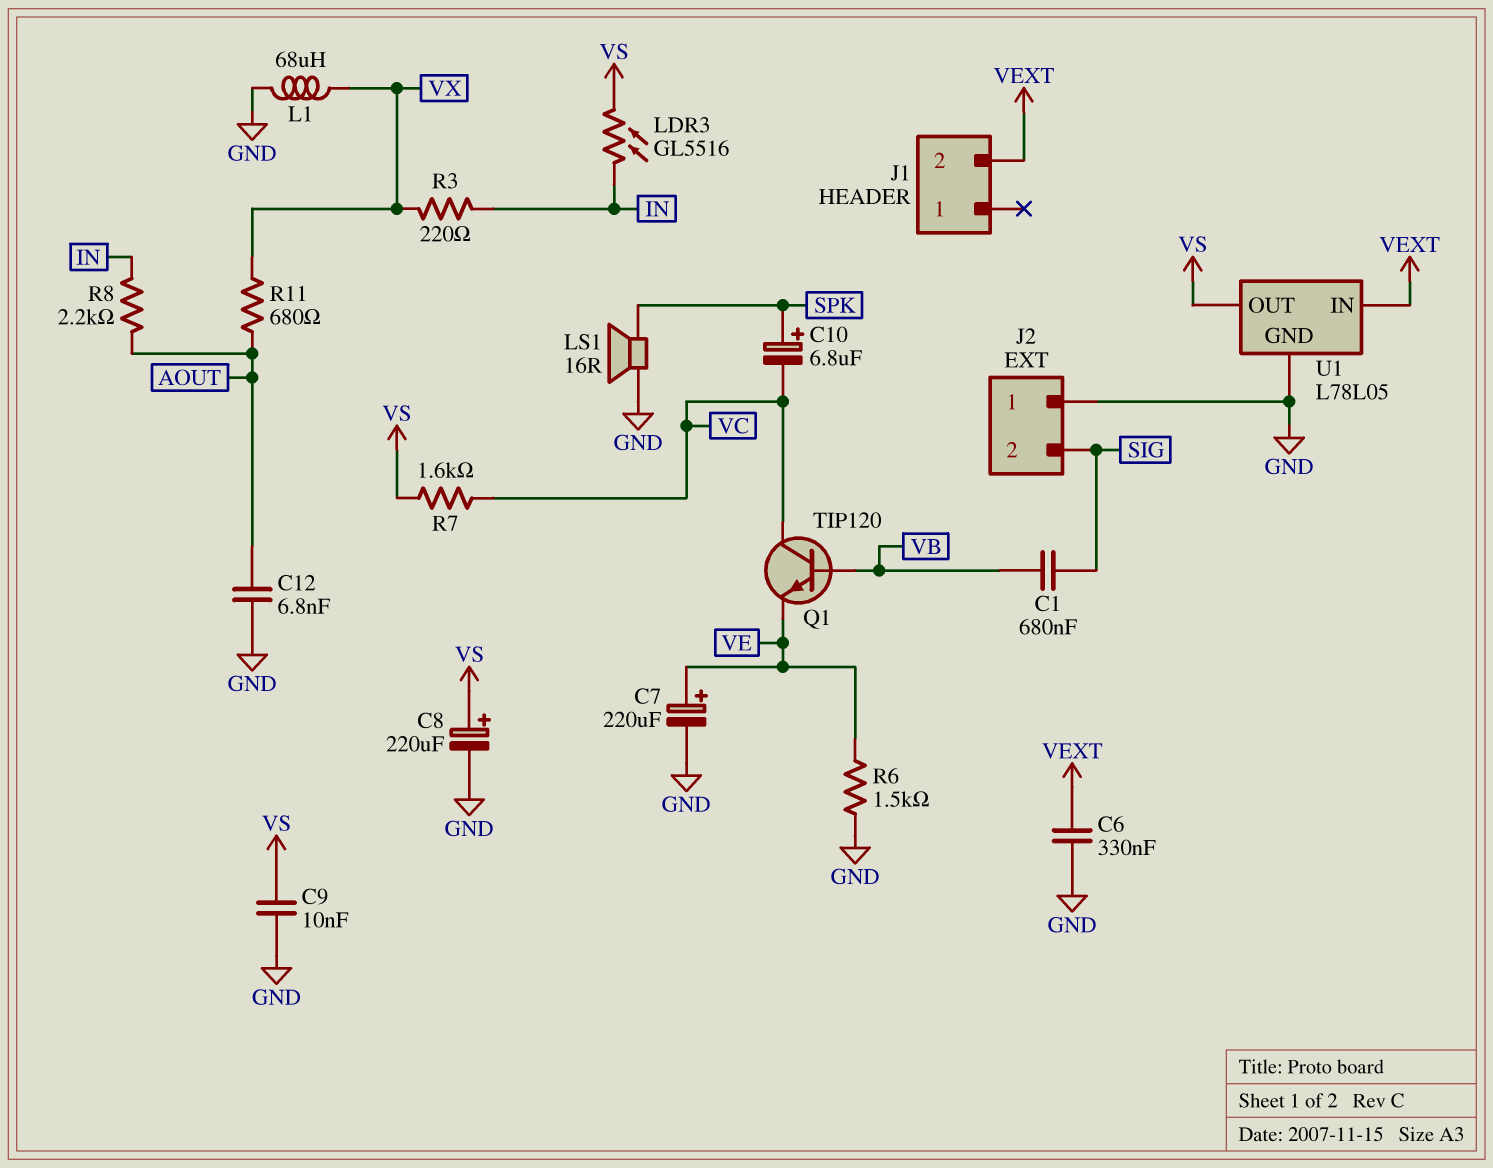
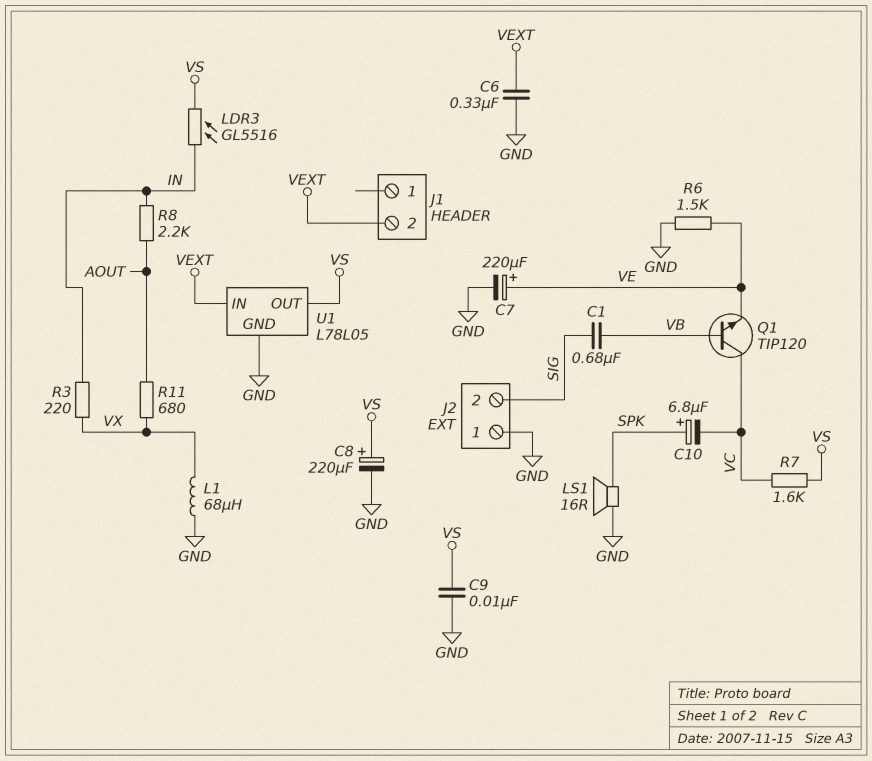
C12: 6.8nF (AOUT, GND) -> none

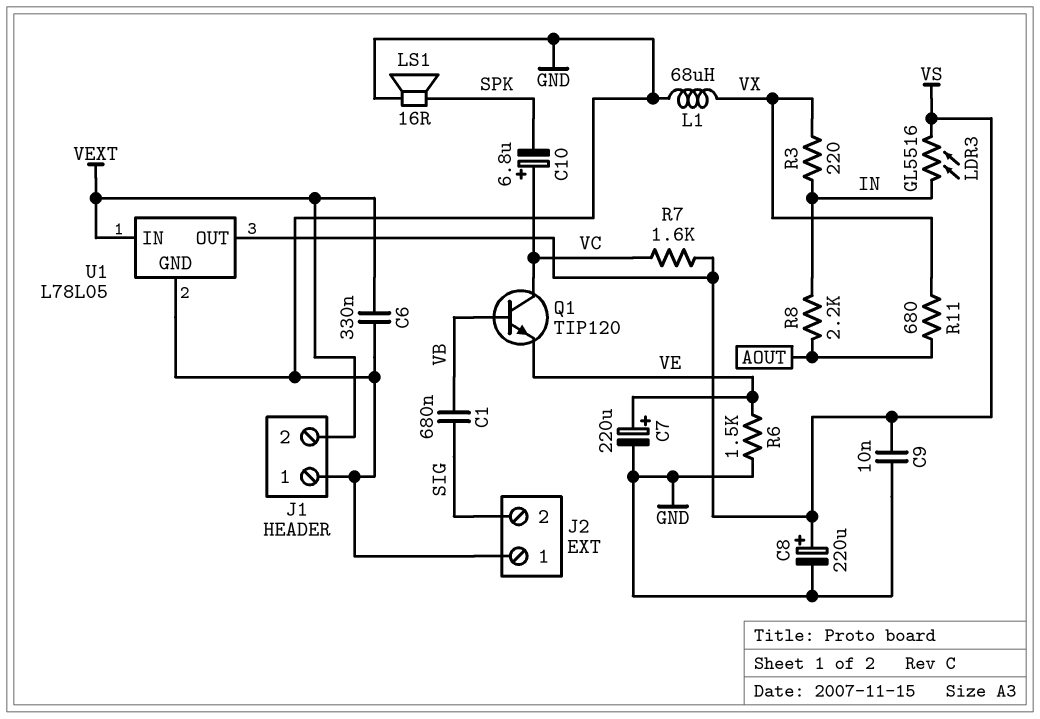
C10: 6.8uF (plus SPK, minus VC) -> 6.8uF (plus VC, minus SPK)
J1 pin 1: none -> GND

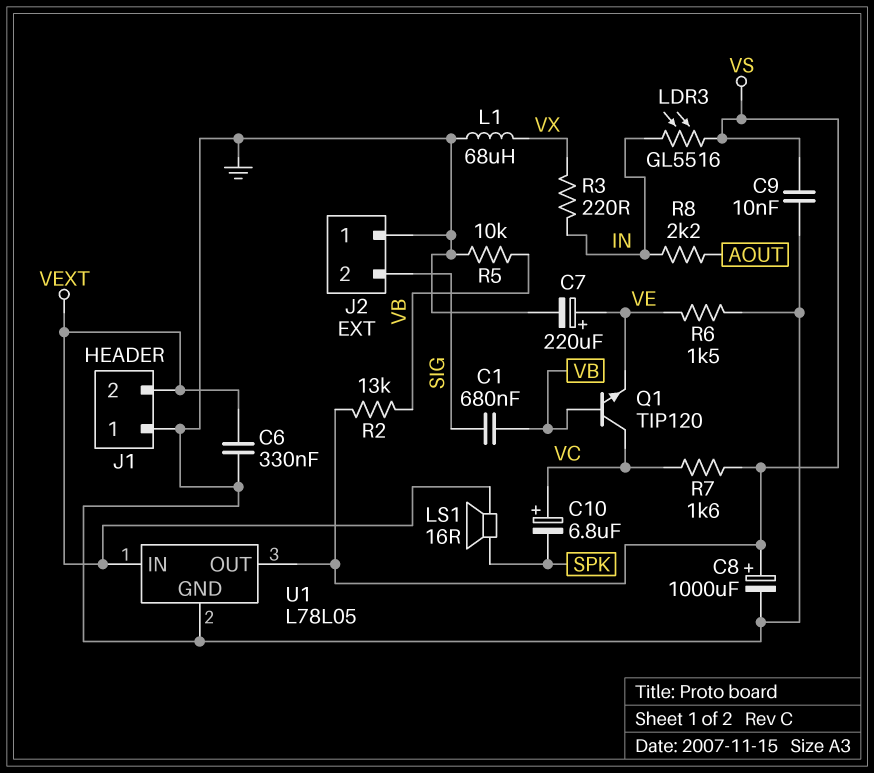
C8: 220uF (plus VS, minus GND) -> 1000uF (plus VS, minus GND)
LS1: speaker 16R (GND, SPK) -> speaker 16R (SPK, VEXT)
R2: none -> 13k (VB, VS)
R5: none -> 10k (GND, VB)
R11: 680 (AOUT, VX) -> none

